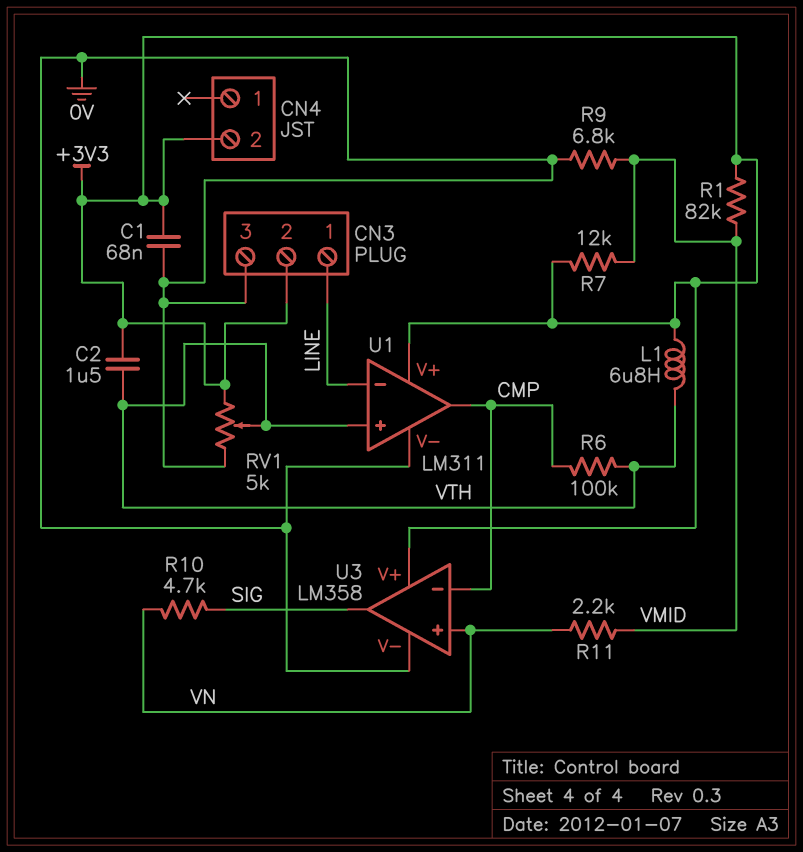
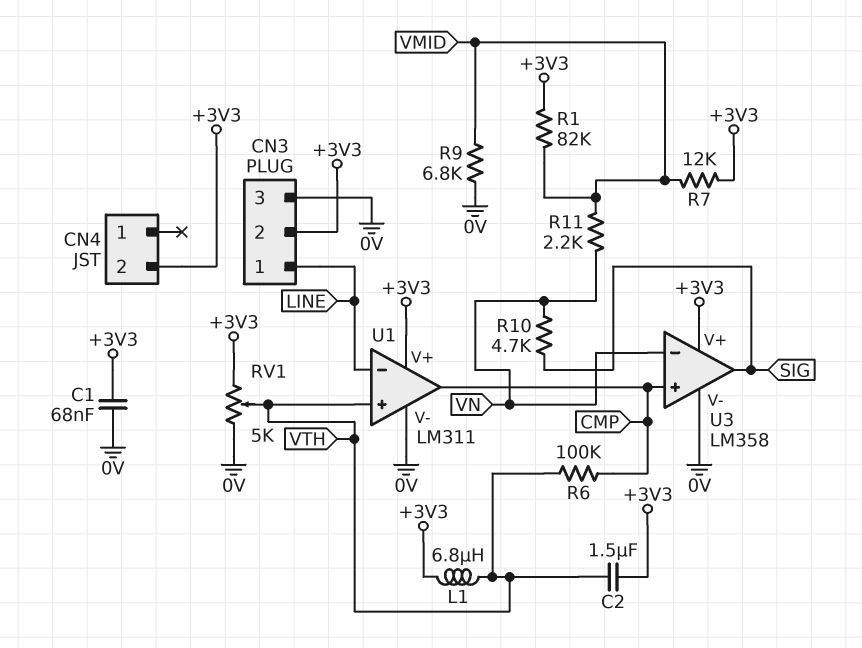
U3 pin in+: VN -> CMP
U3 pin in-: CMP -> VN

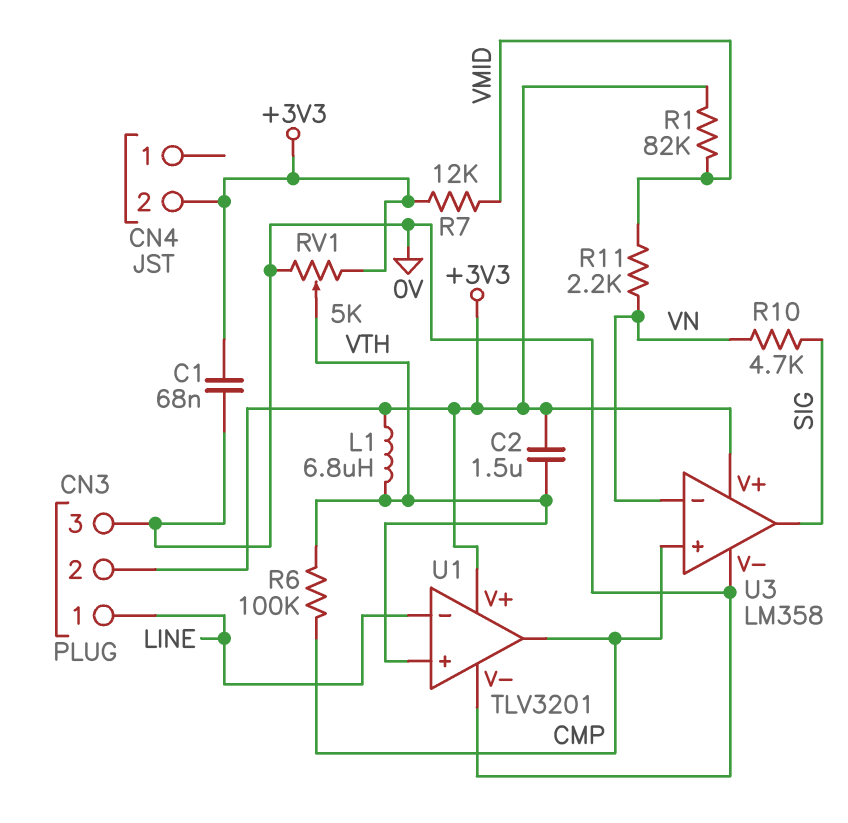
R9: 6.8k (0V, VMID) -> none
U1: LM311 -> TLV3201

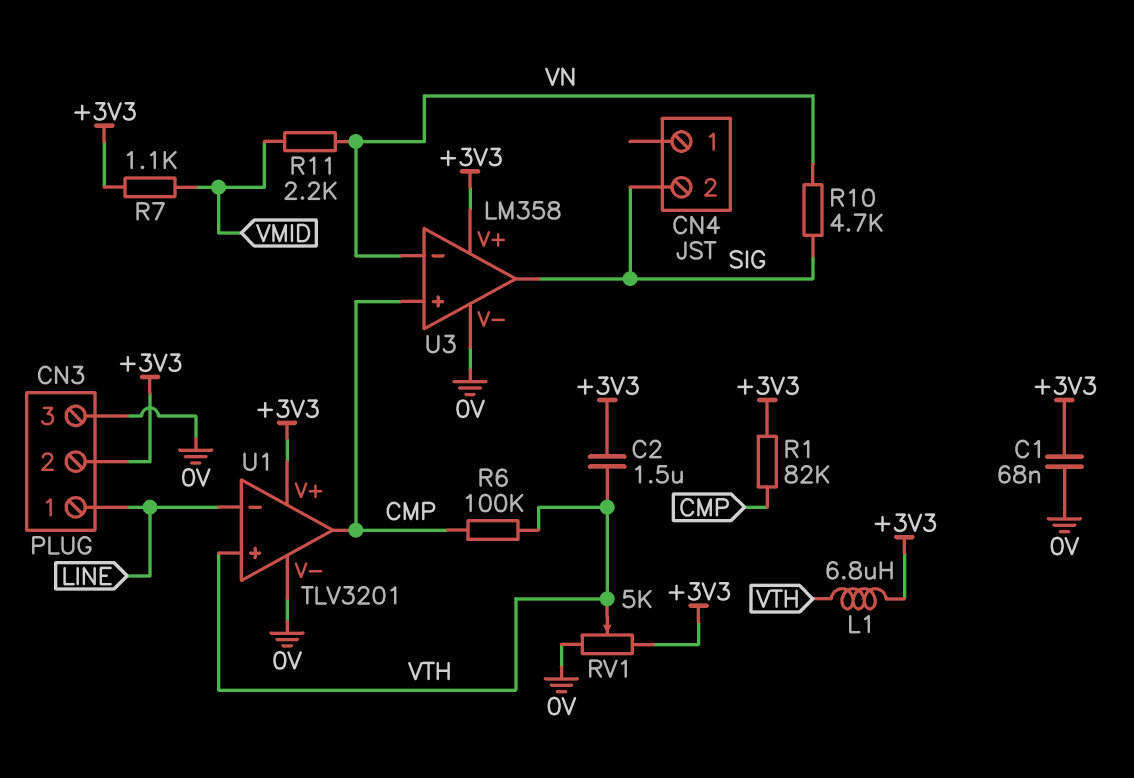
CN4 pin 2: +3V3 -> SIG
R1: 82k (+3V3, VMID) -> 82k (+3V3, CMP)
R7: 12k (+3V3, VMID) -> 1.1k (+3V3, VMID)

